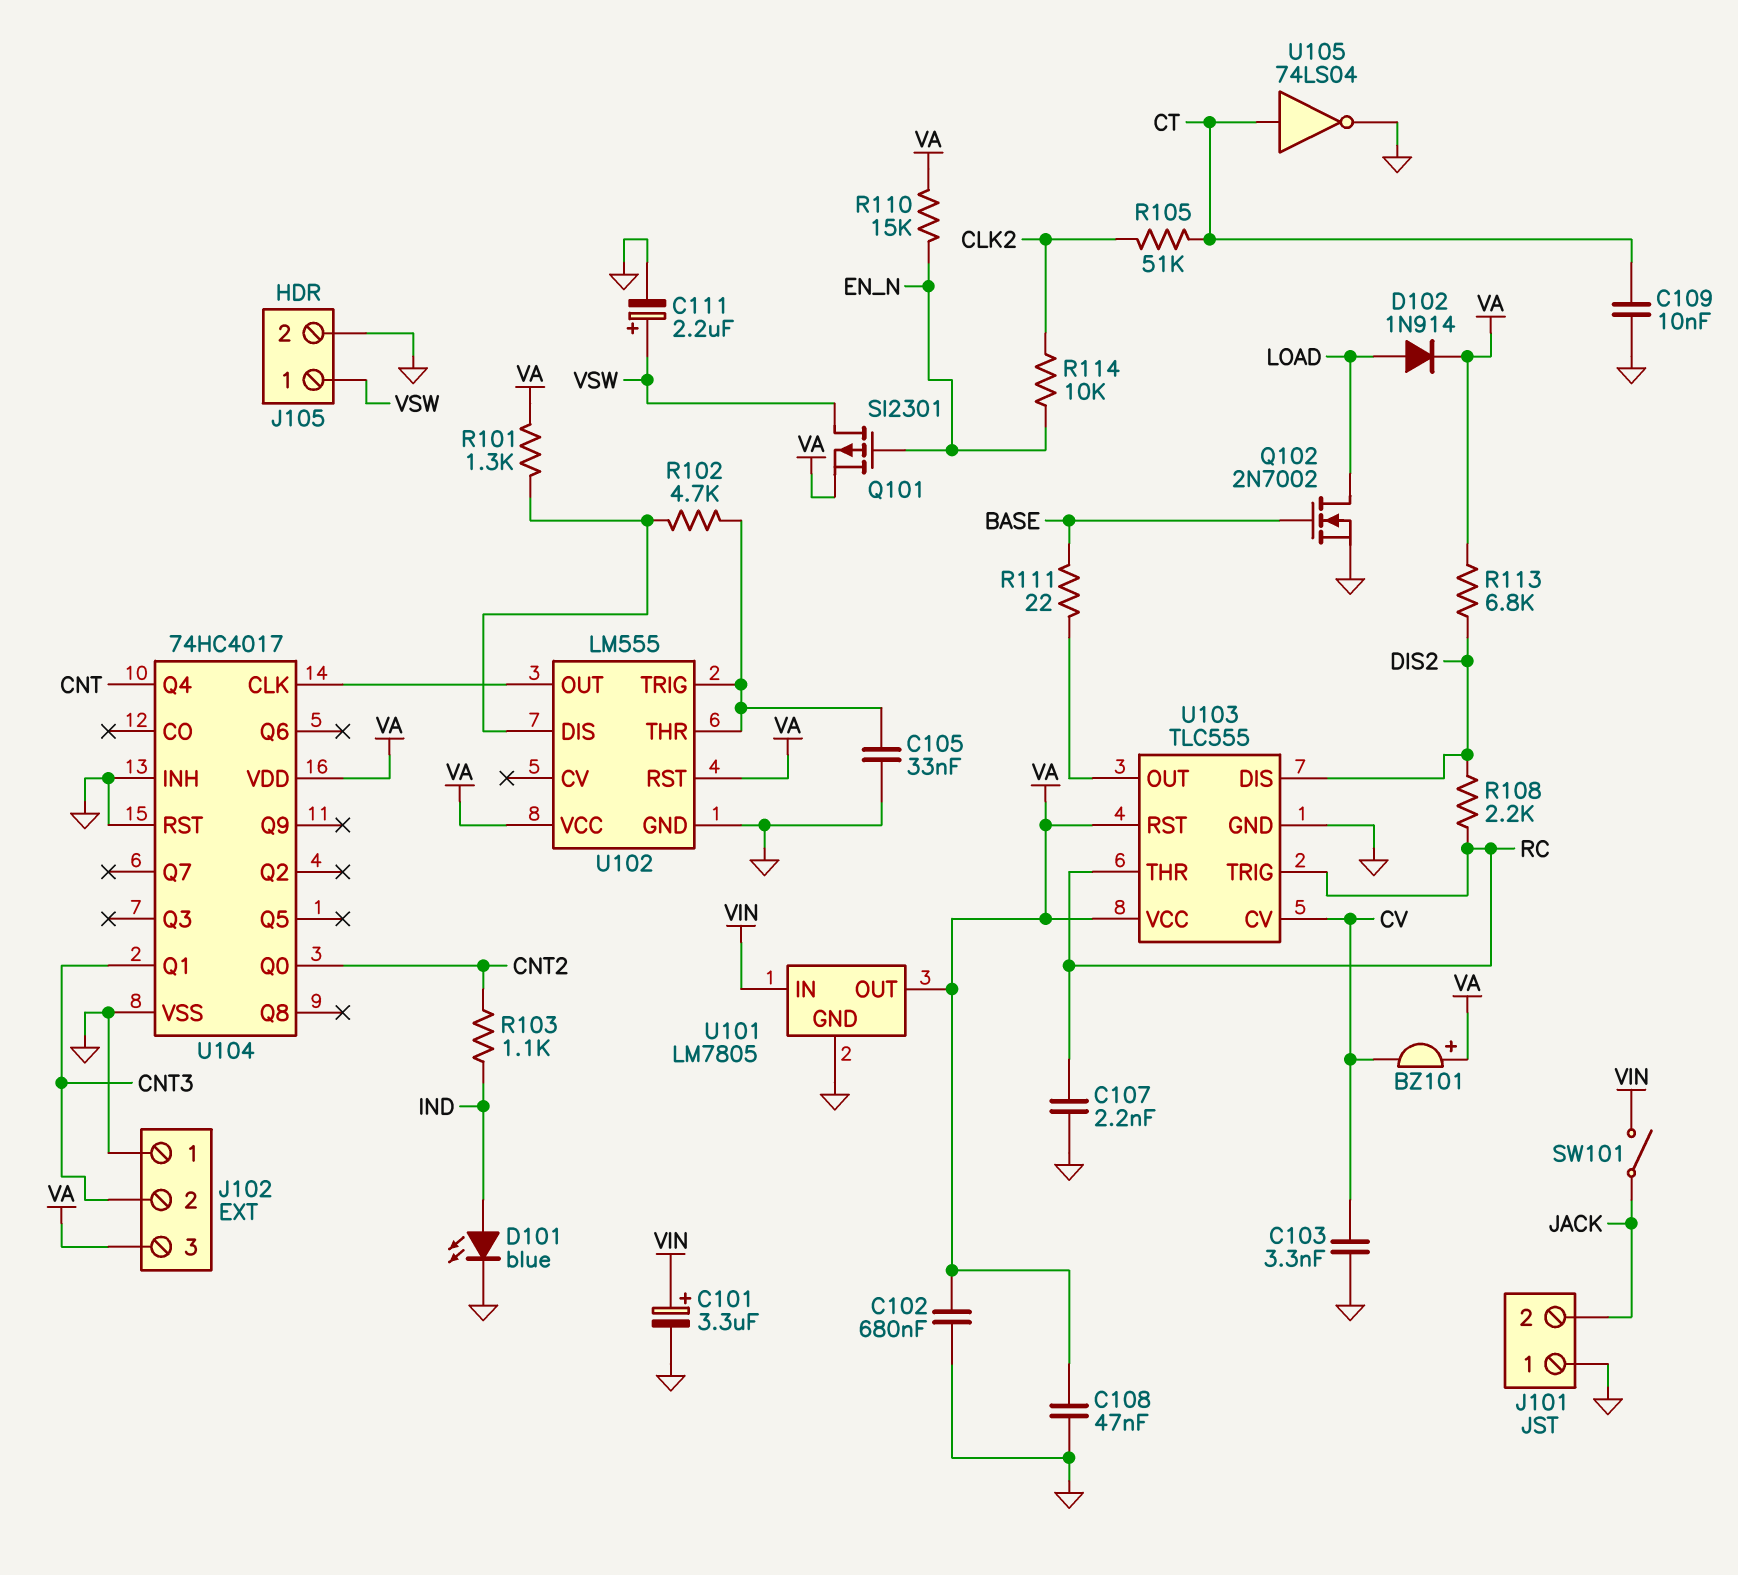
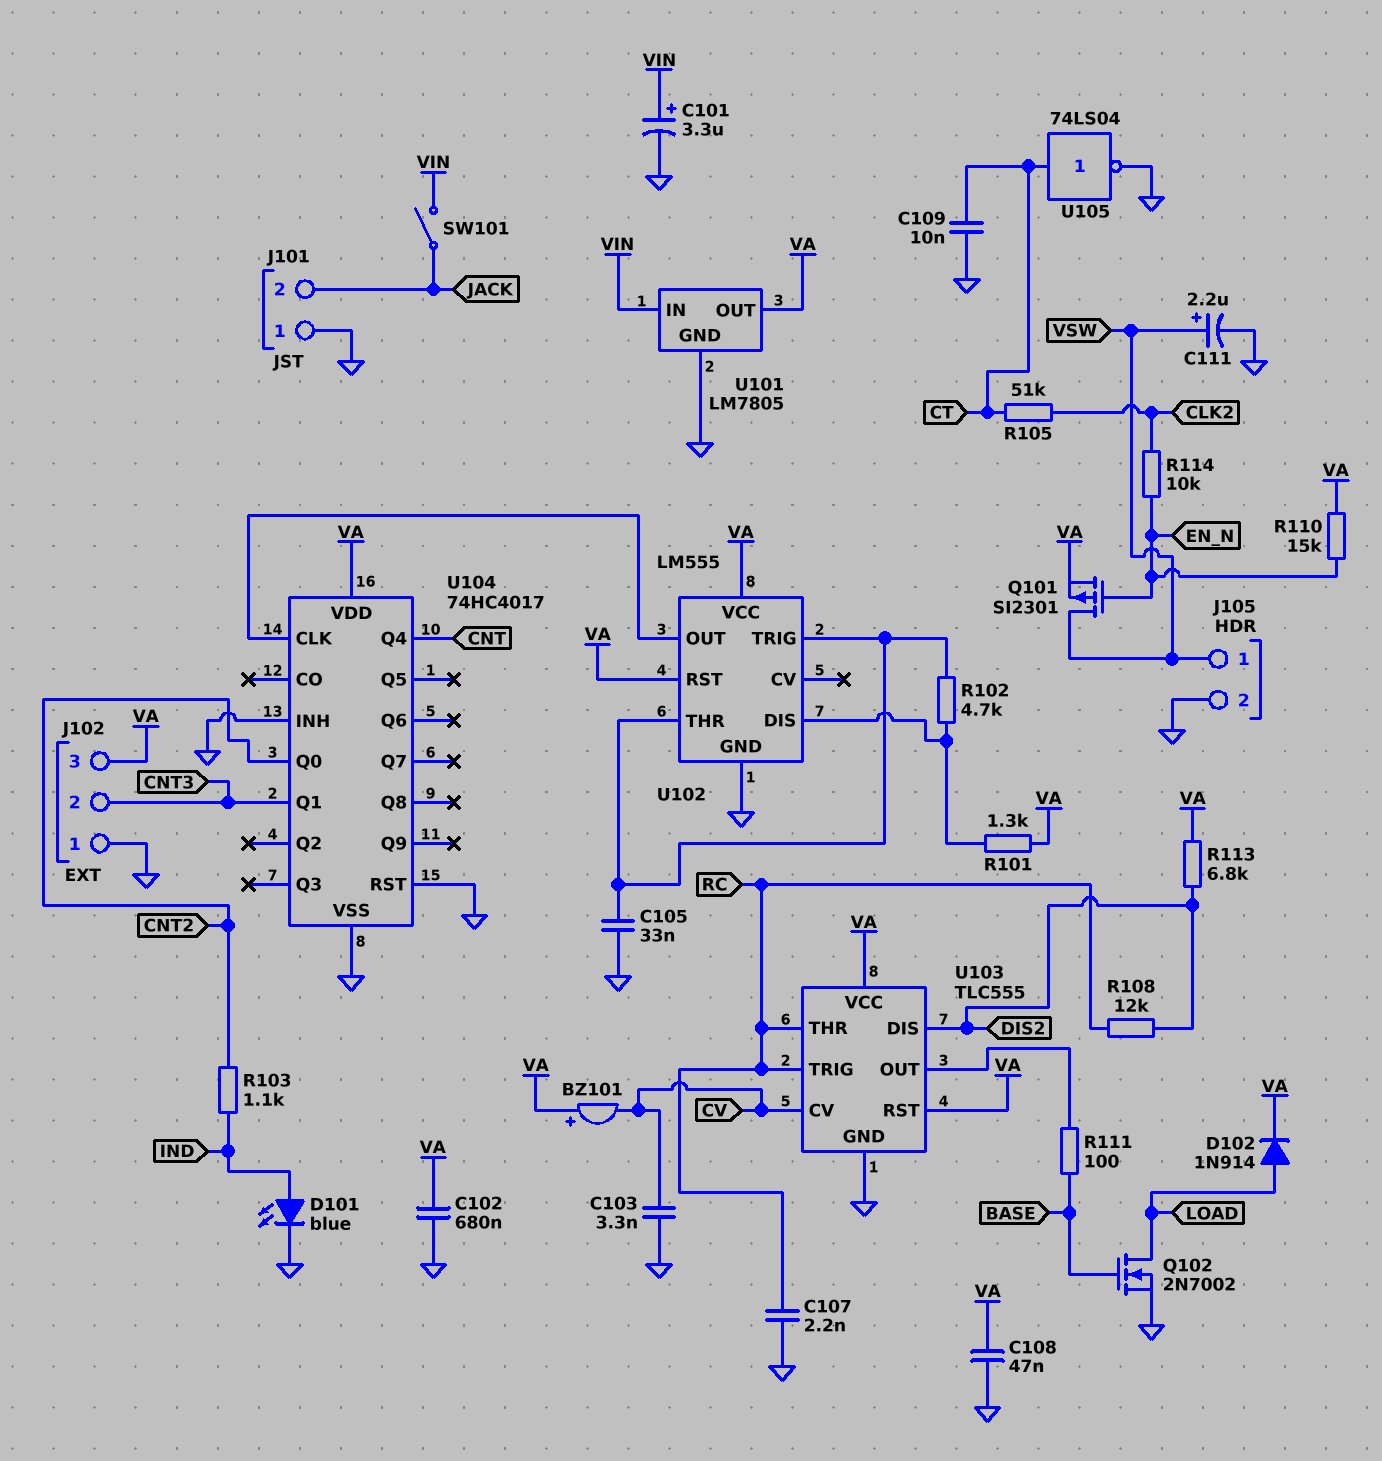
R108: 2.2k (DIS2, RC) -> 12k (DIS2, RC)
R111: 22 (BASE, U103/OUT) -> 100 (BASE, U103/OUT)

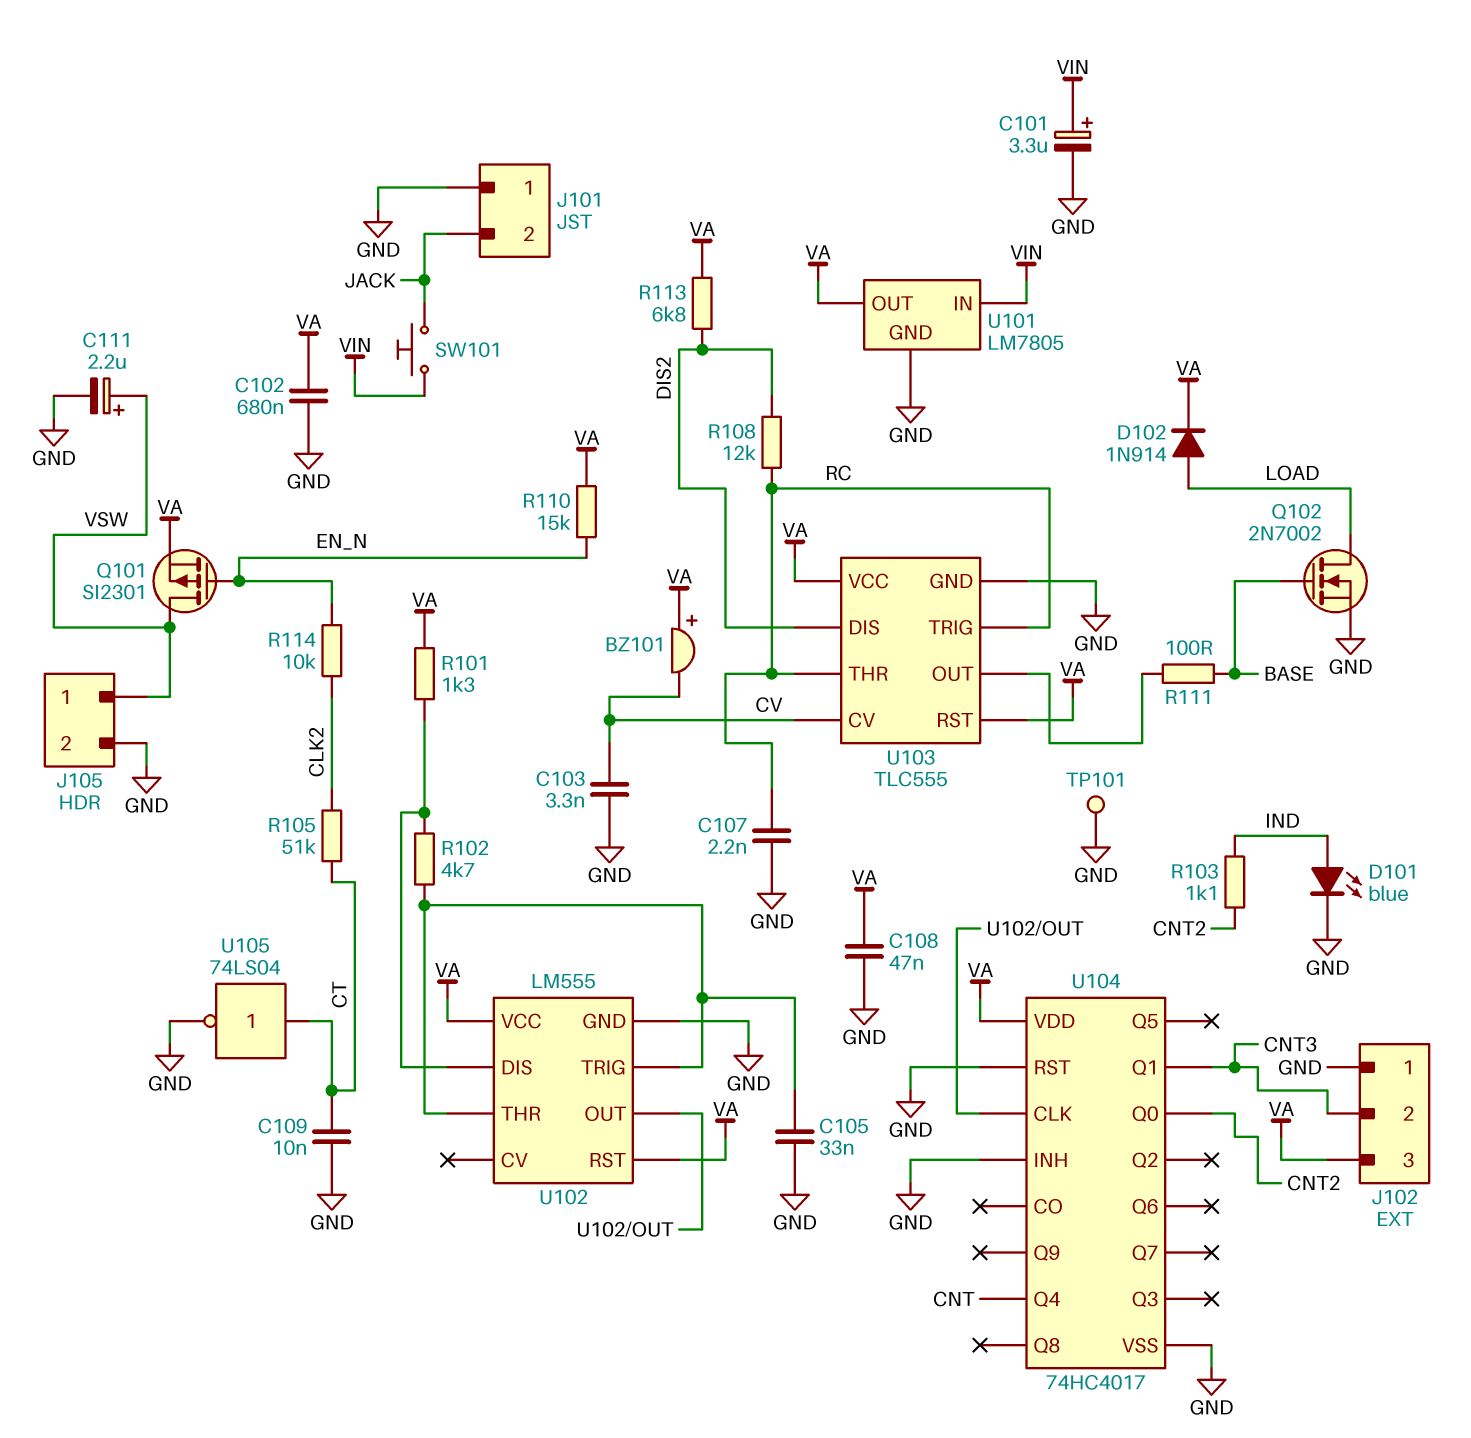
SW101: switch (JACK, VIN) -> button (JACK, VIN)
TP101: none -> test point (GND)

